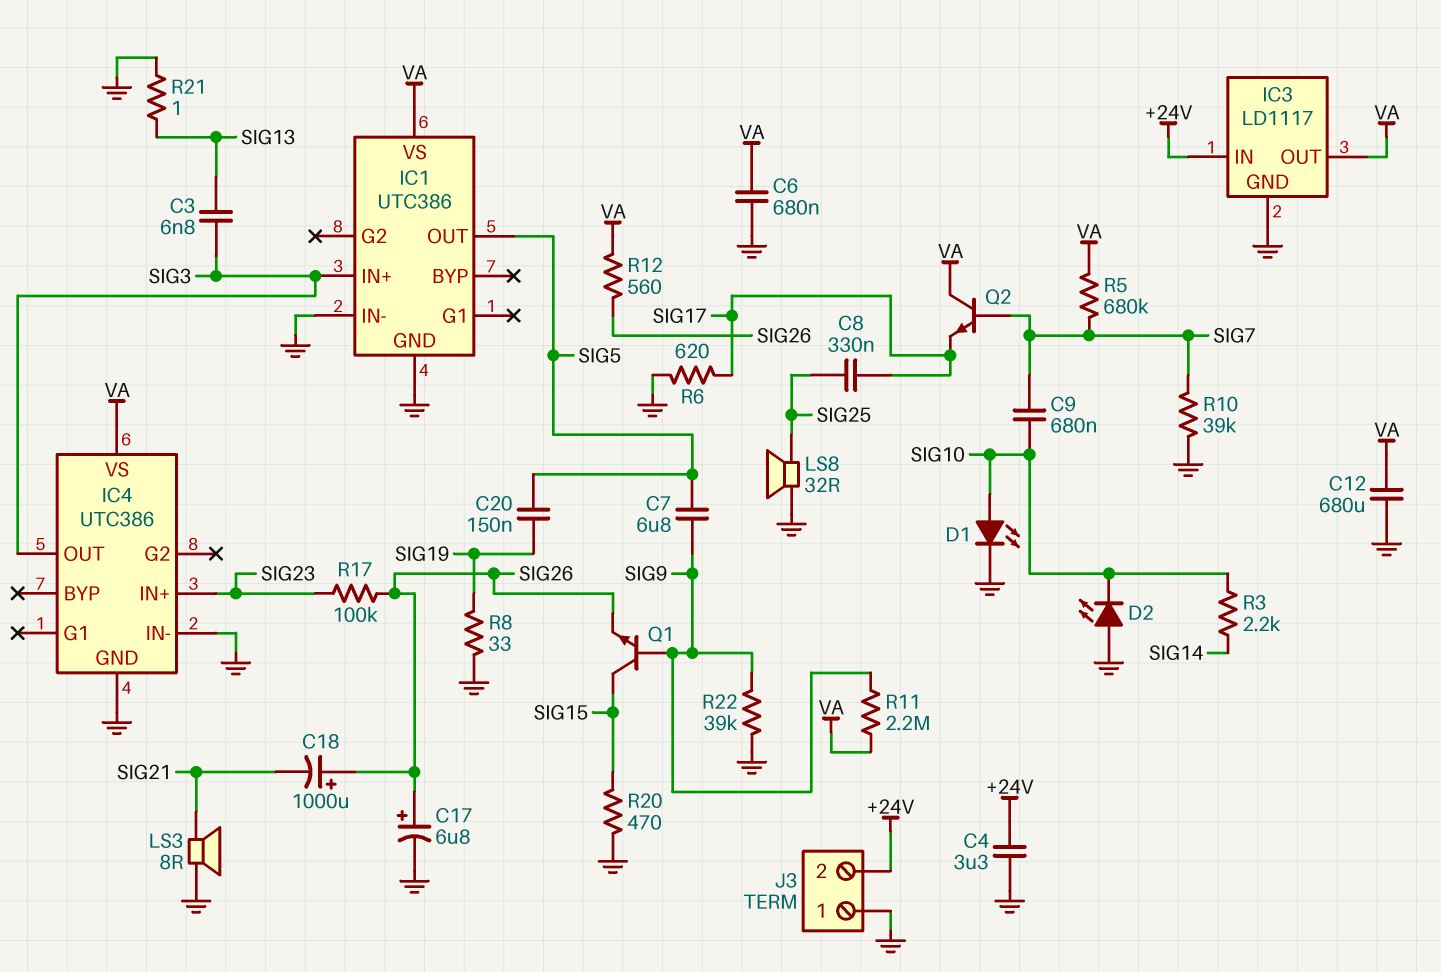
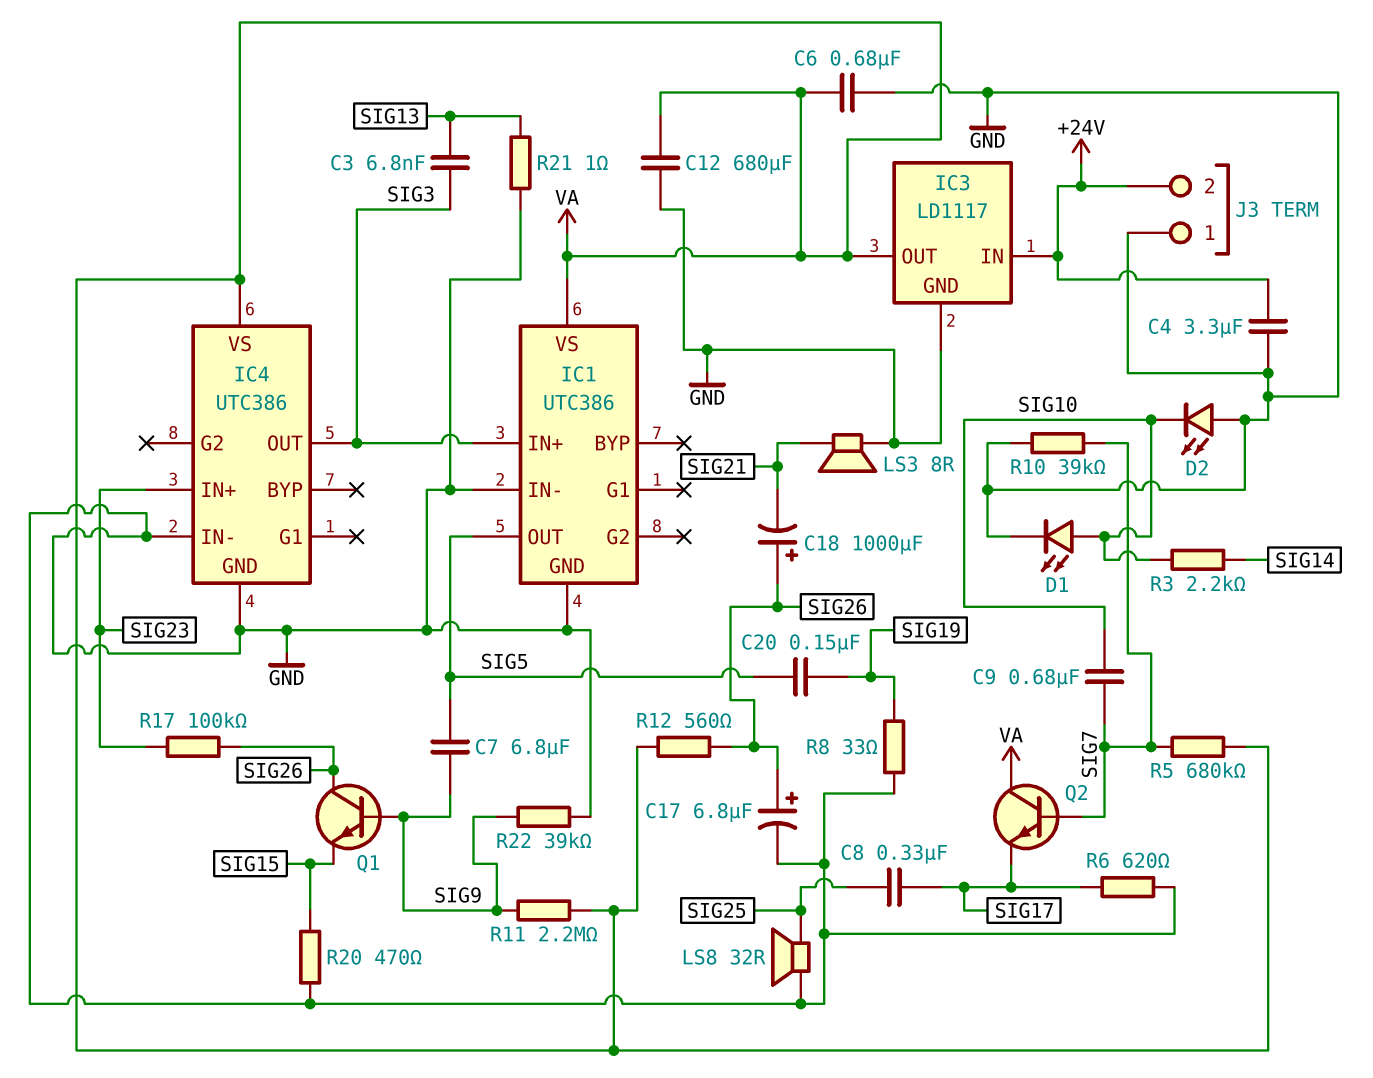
Q1: NPN (B SIG9, C SIG15, E SIG26) -> NPN (B SIG9, C SIG26, E SIG15)

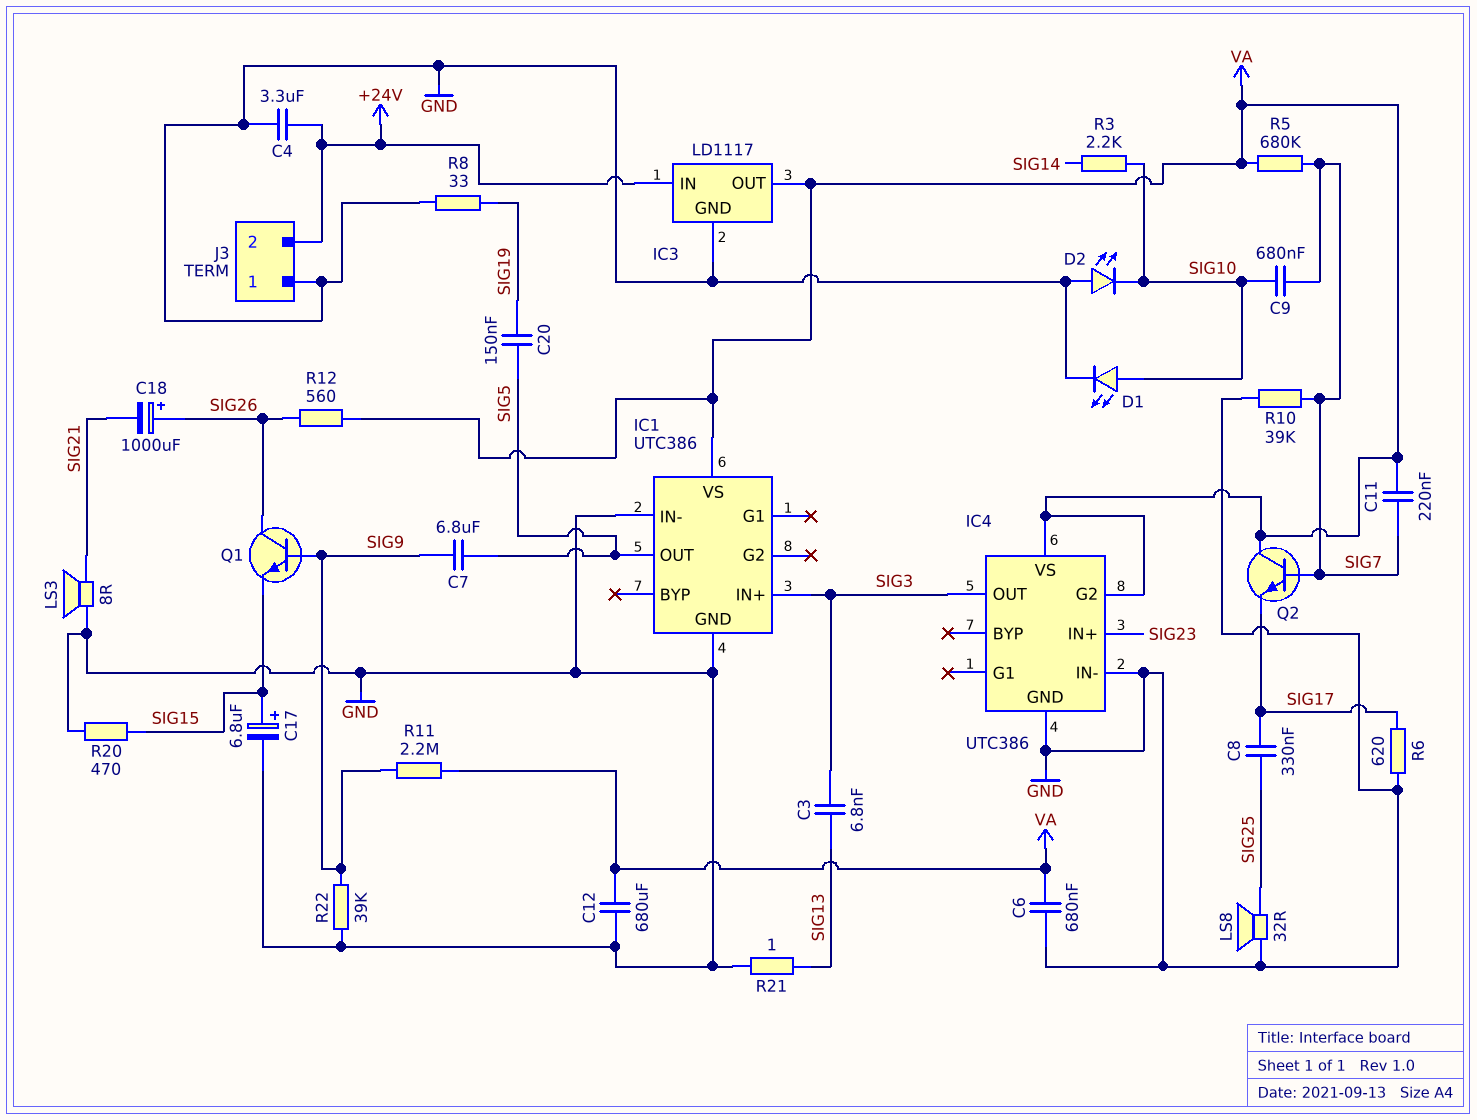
C11: none -> 220nF (SIG7, VA)
C17: 6.8uF (plus SIG26, minus GND) -> 6.8uF (plus SIG15, minus GND)
IC4 pin G2: none -> VA
R17: 100k (SIG23, SIG26) -> none

